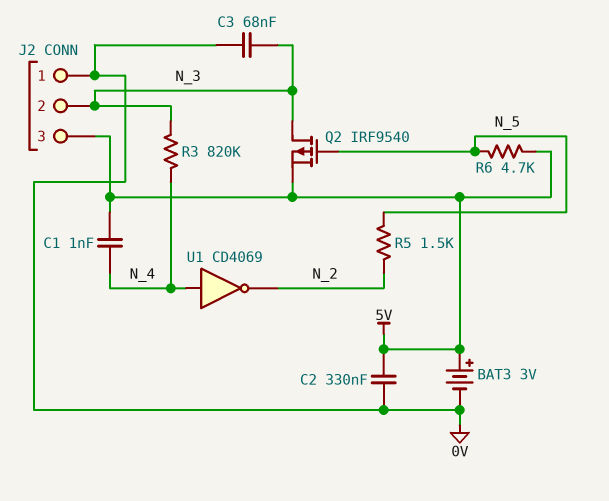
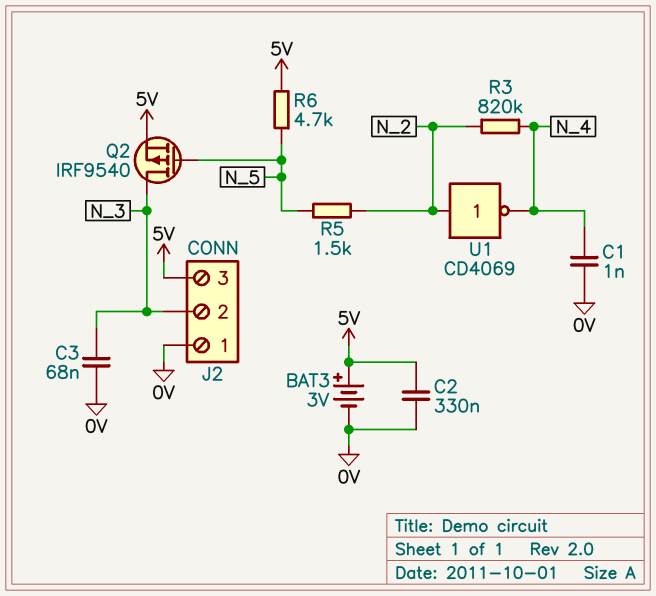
C1: 1nF (5V, N_4) -> 1nF (0V, N_4)
R3: 820k (N_3, N_4) -> 820k (N_2, N_4)
U1: NOT CD4069 (in N_4, out N_2) -> NOT CD4069 (in N_2, out N_4)

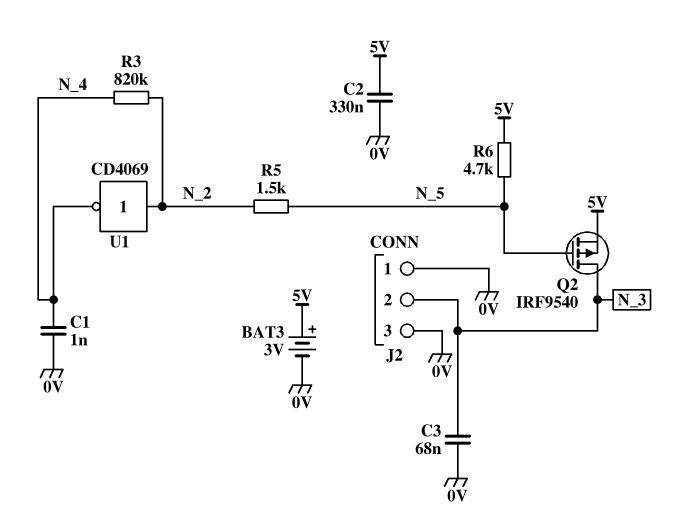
J2 pin 3: 5V -> 0V

